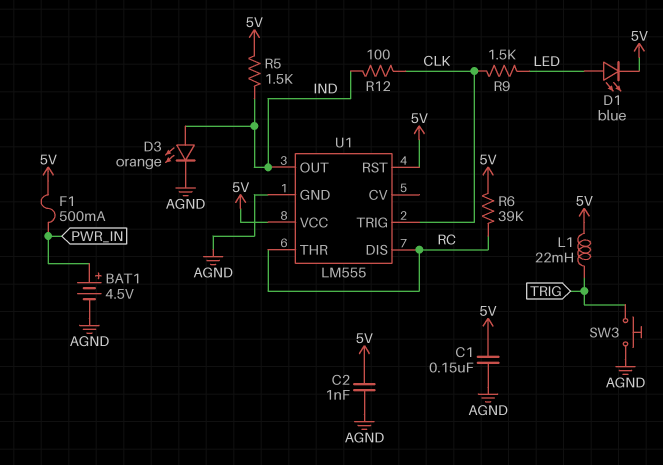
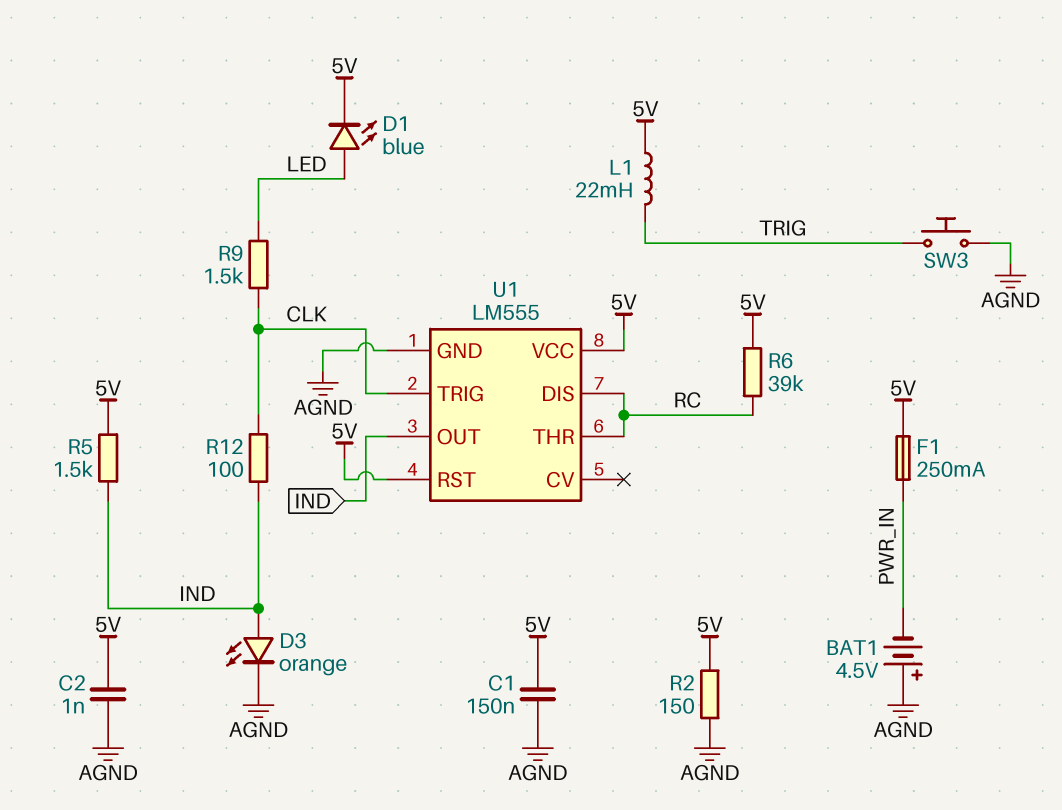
BAT1: 4.5V (plus PWR_IN, minus AGND) -> 4.5V (plus AGND, minus PWR_IN)
F1: 500mA (5V, PWR_IN) -> 250mA (5V, PWR_IN)
R2: none -> 150 (5V, AGND)

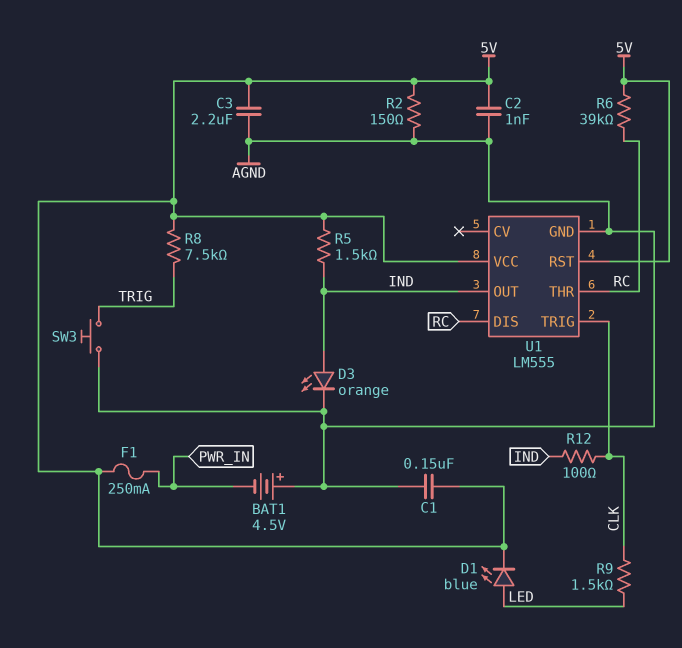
C3: none -> 2.2uF (5V, AGND)
L1: 22mH (5V, TRIG) -> none
R8: none -> 7.5k (5V, TRIG)

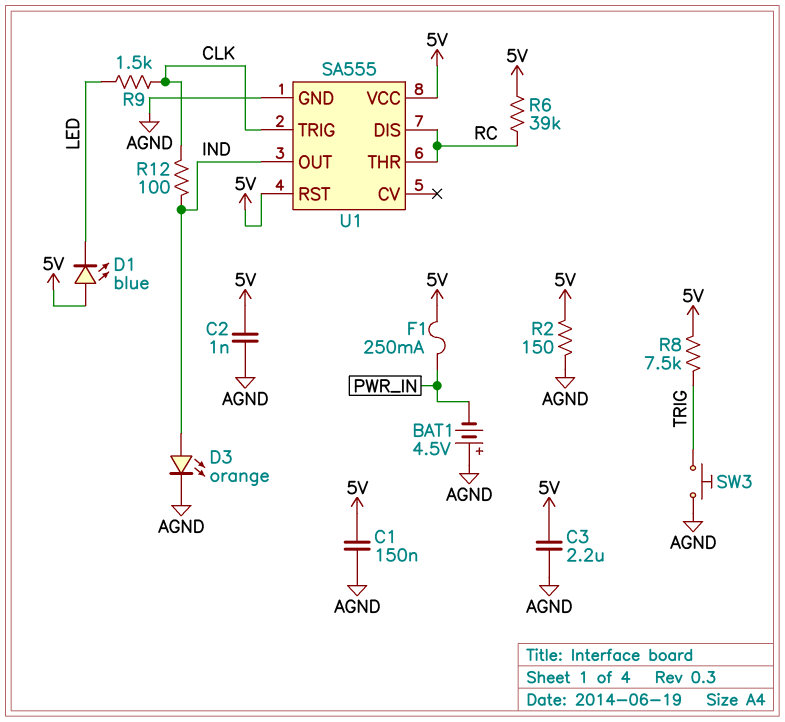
D1: LED blue (A LED, K 5V) -> LED blue (A 5V, K LED)
R5: 1.5k (5V, IND) -> none
U1: LM555 -> SA555

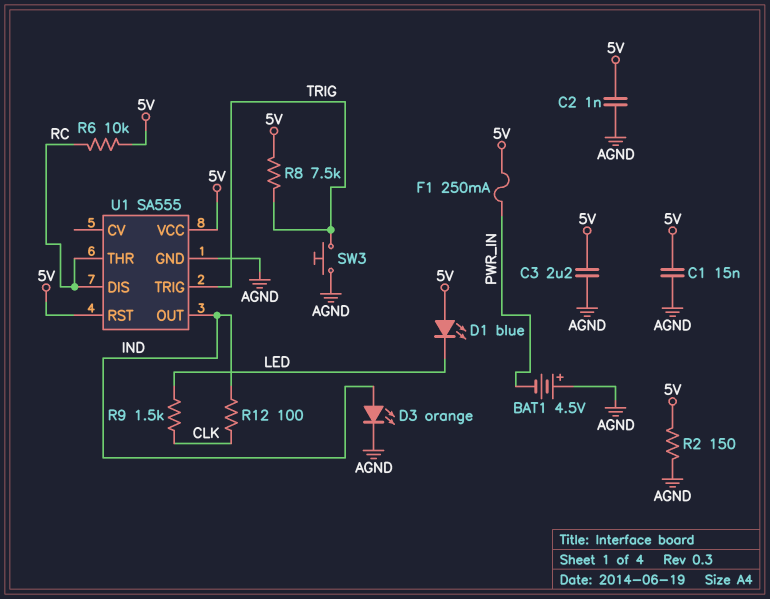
C1: 150nF (5V, AGND) -> 15nF (5V, AGND)
R6: 39k (5V, RC) -> 10k (5V, RC)
U1 pin TRIG: CLK -> TRIG

